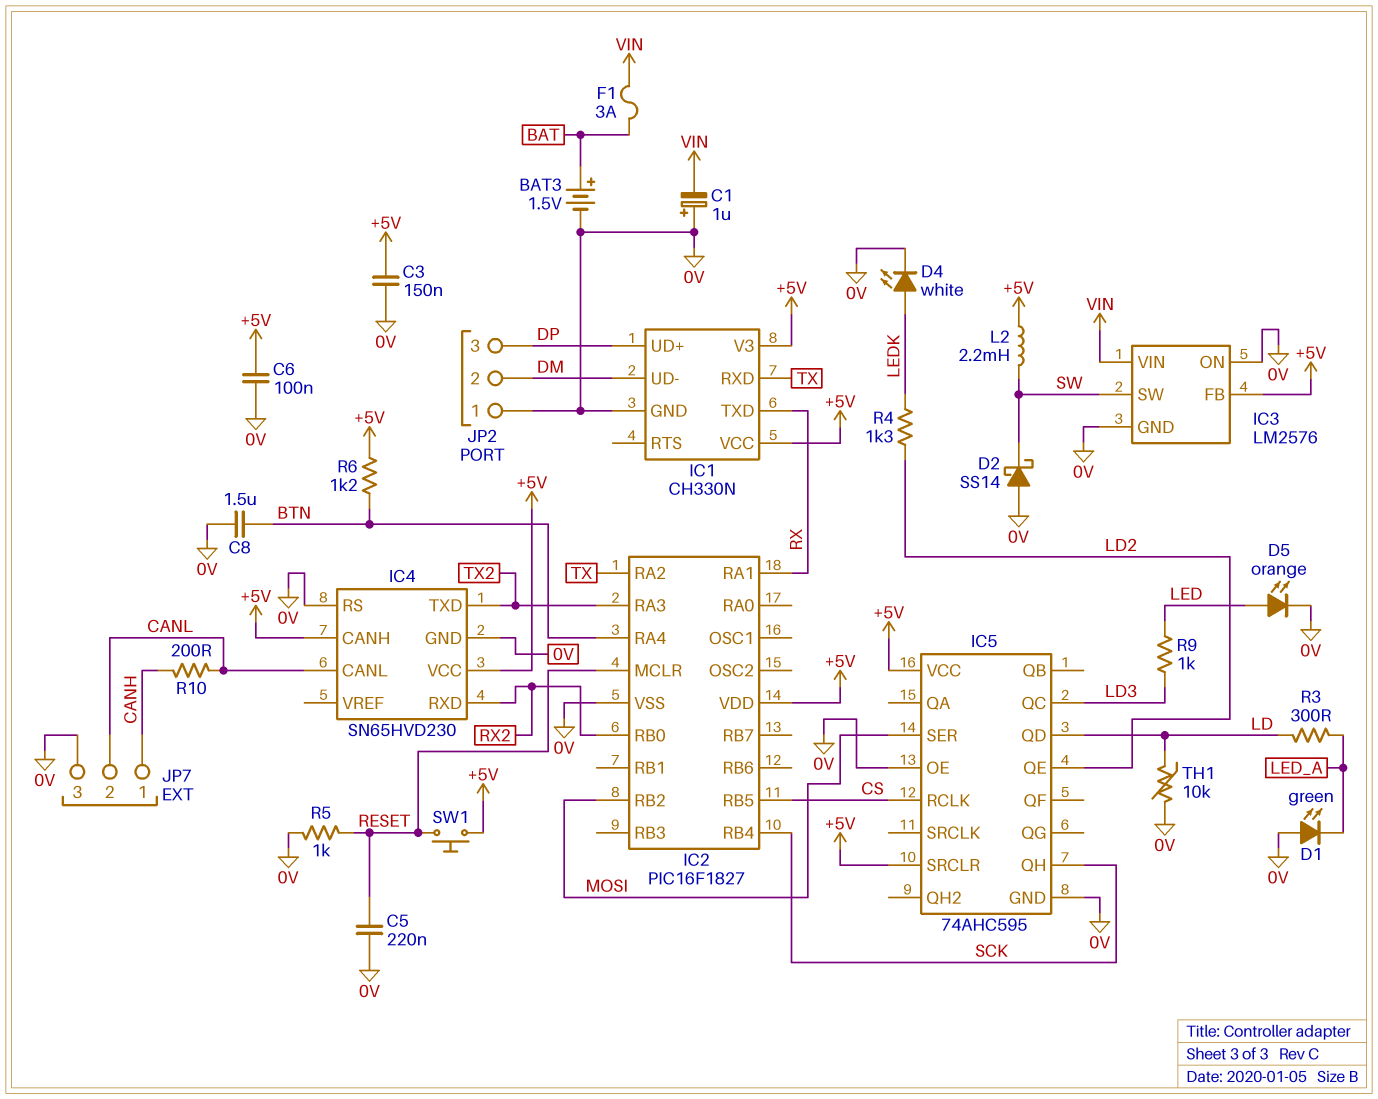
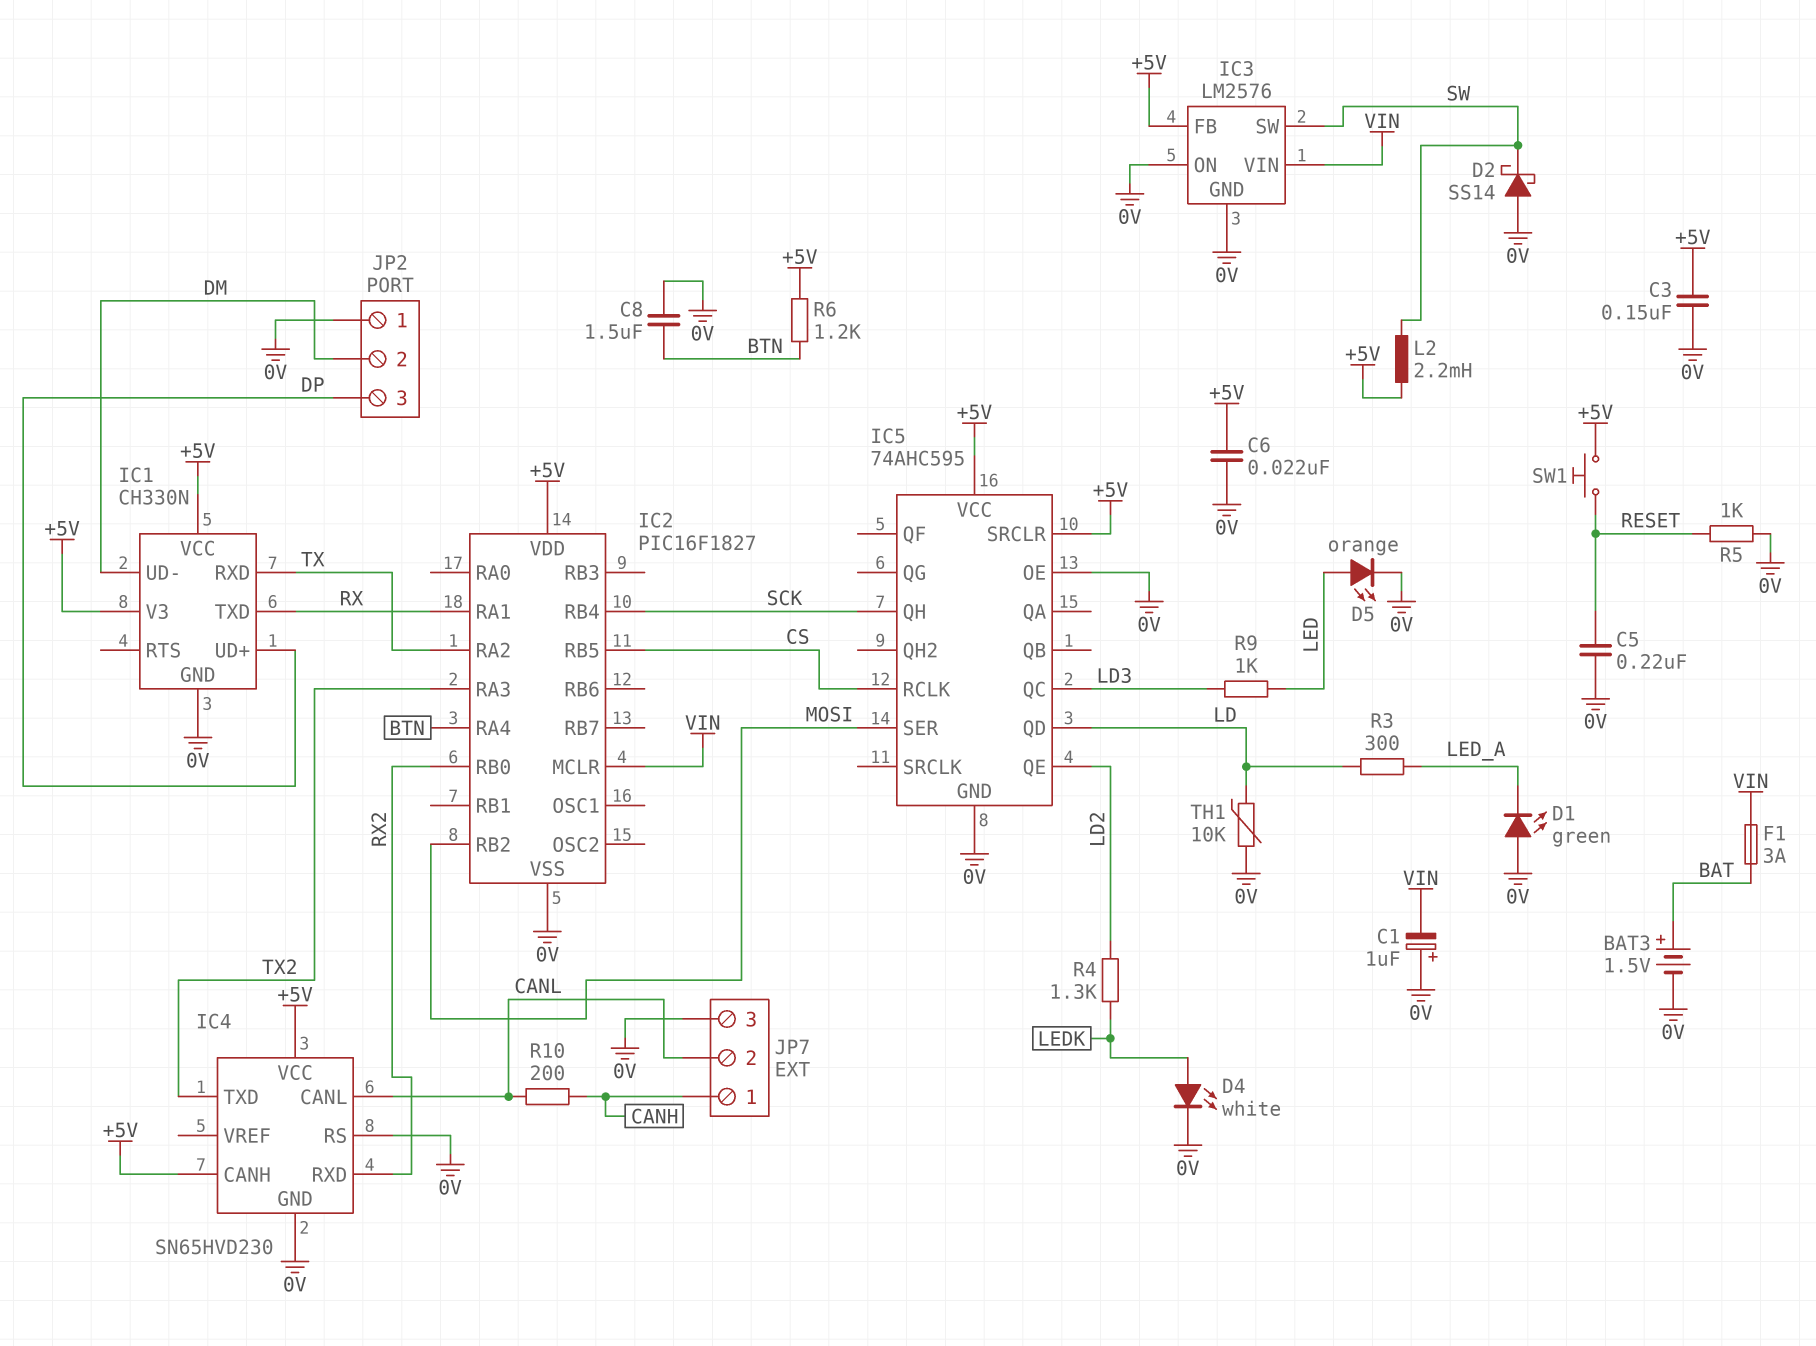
C6: 100nF (+5V, 0V) -> 22nF (+5V, 0V)
IC2 pin MCLR: RESET -> VIN

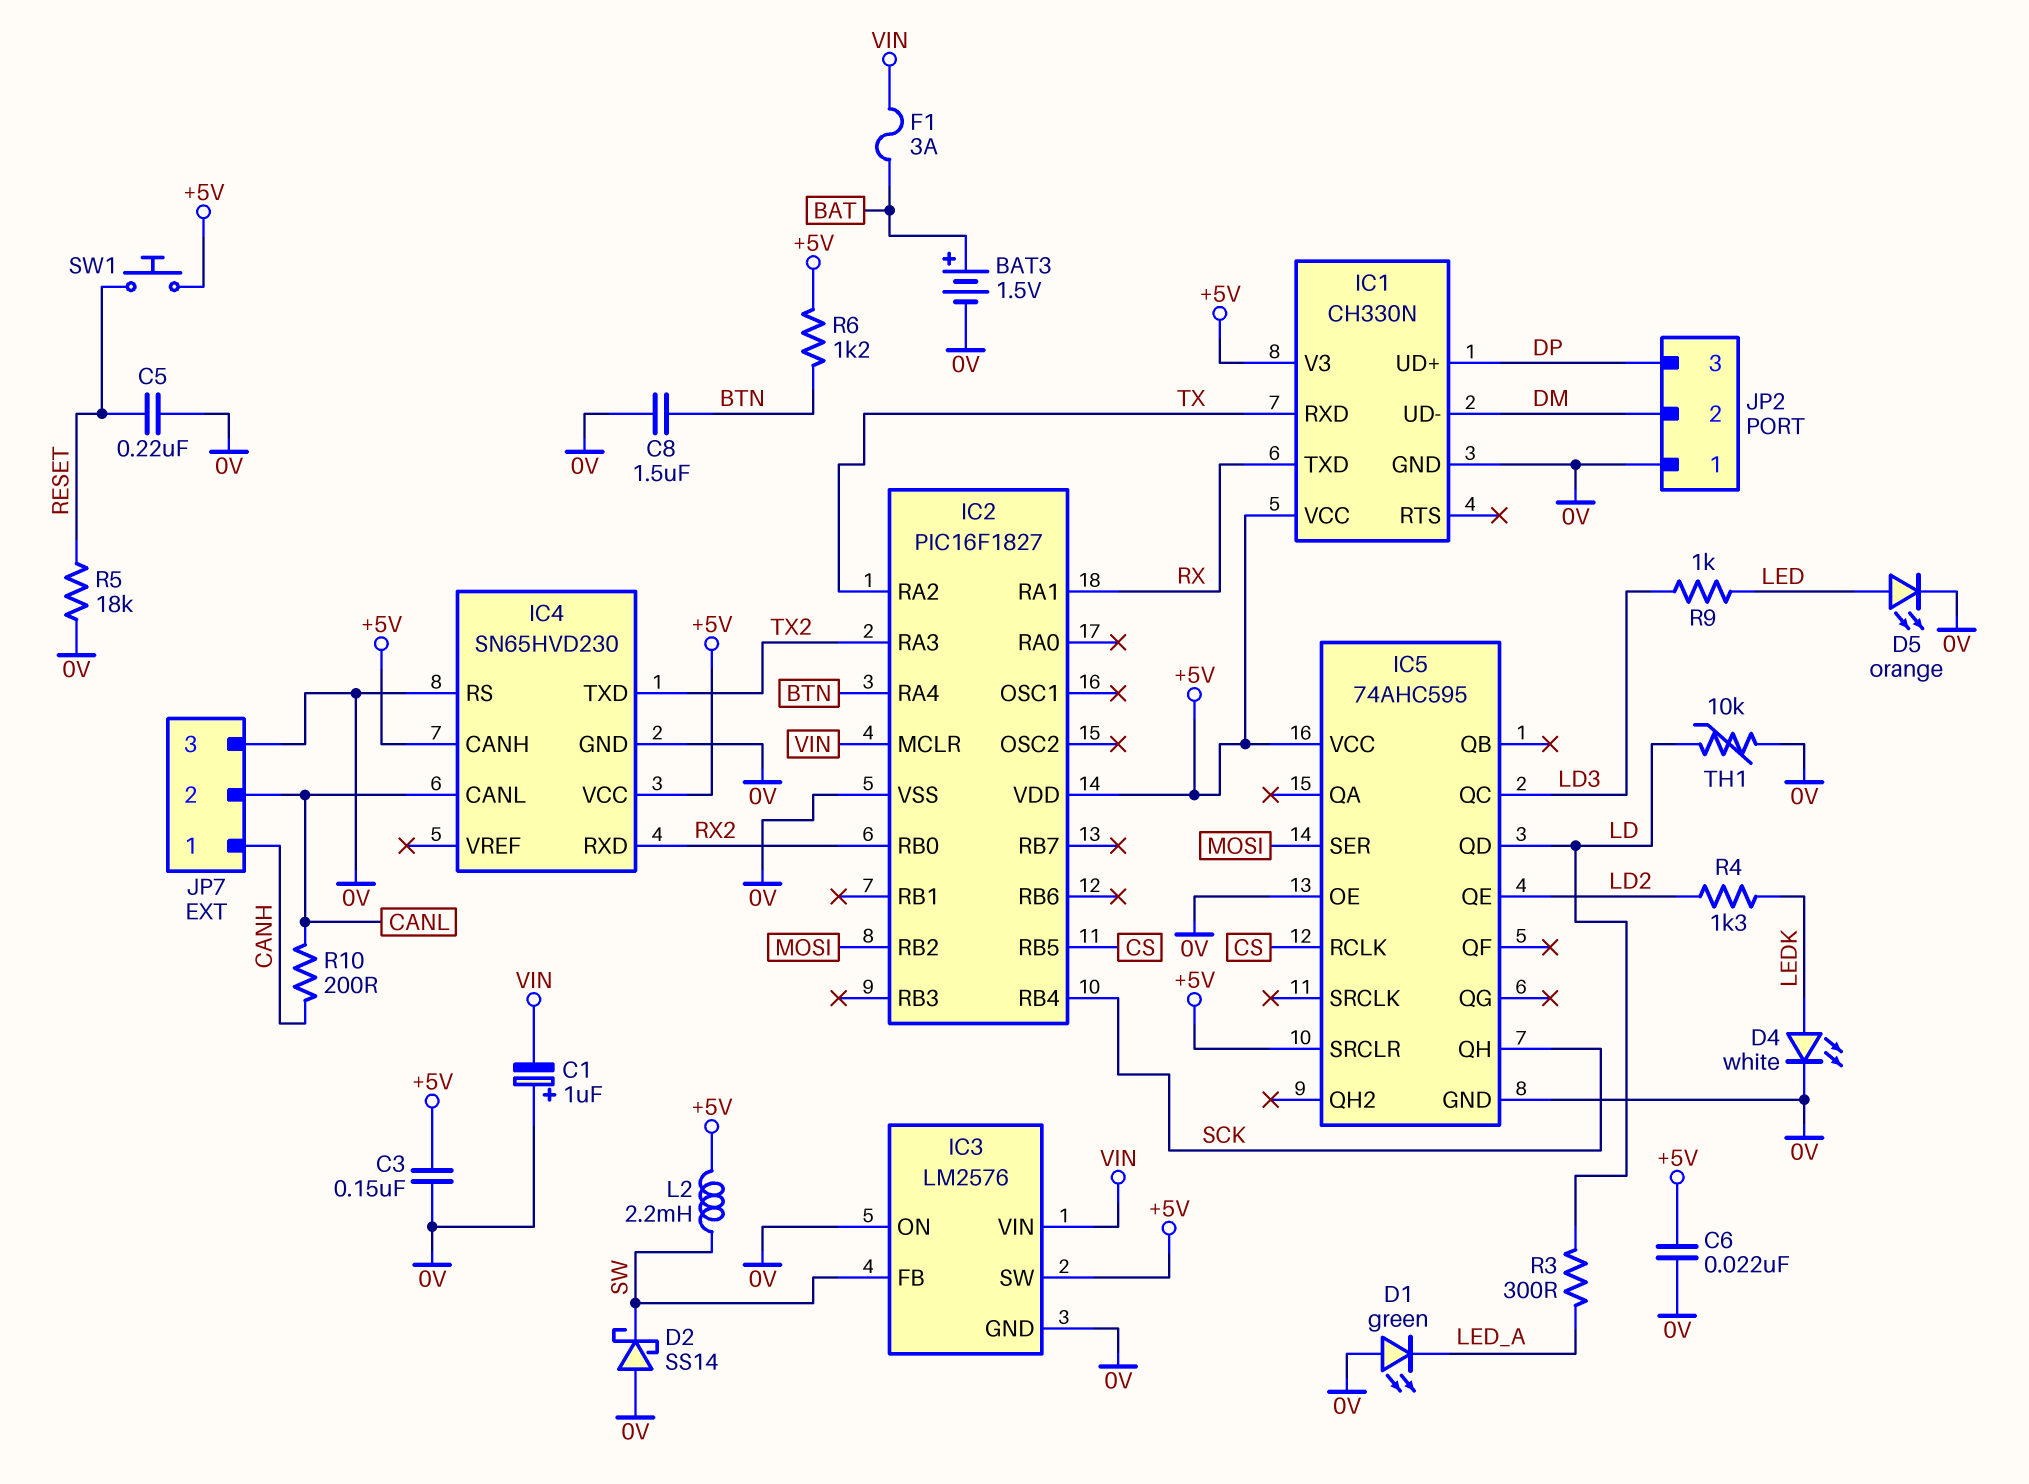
IC3 pin FB: +5V -> SW
IC3 pin SW: SW -> +5V
R5: 1k (0V, RESET) -> 18k (0V, RESET)

